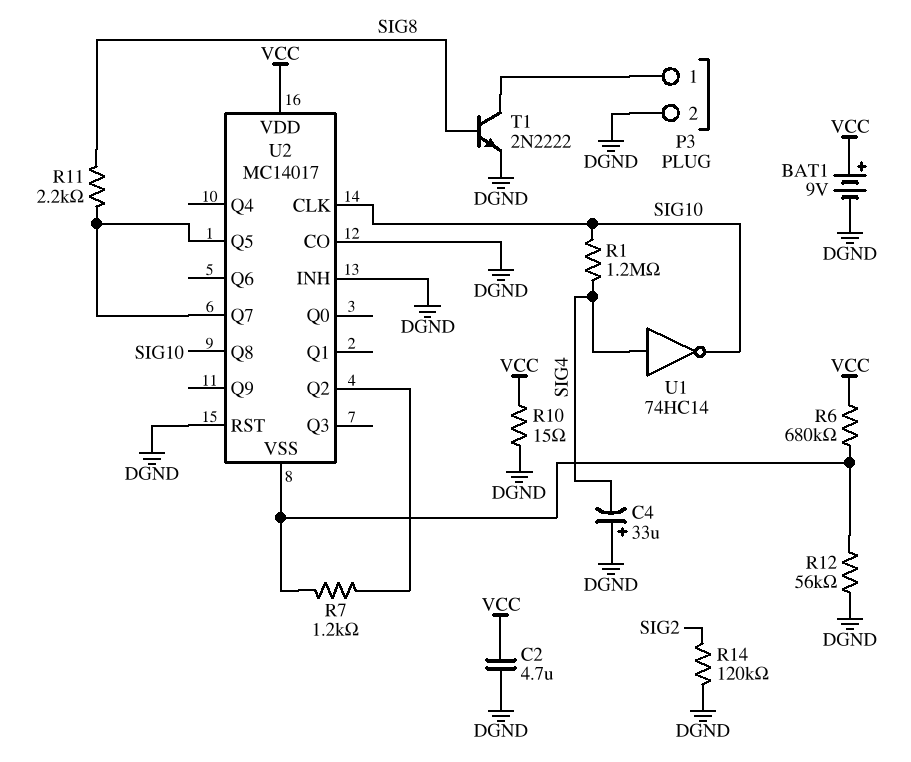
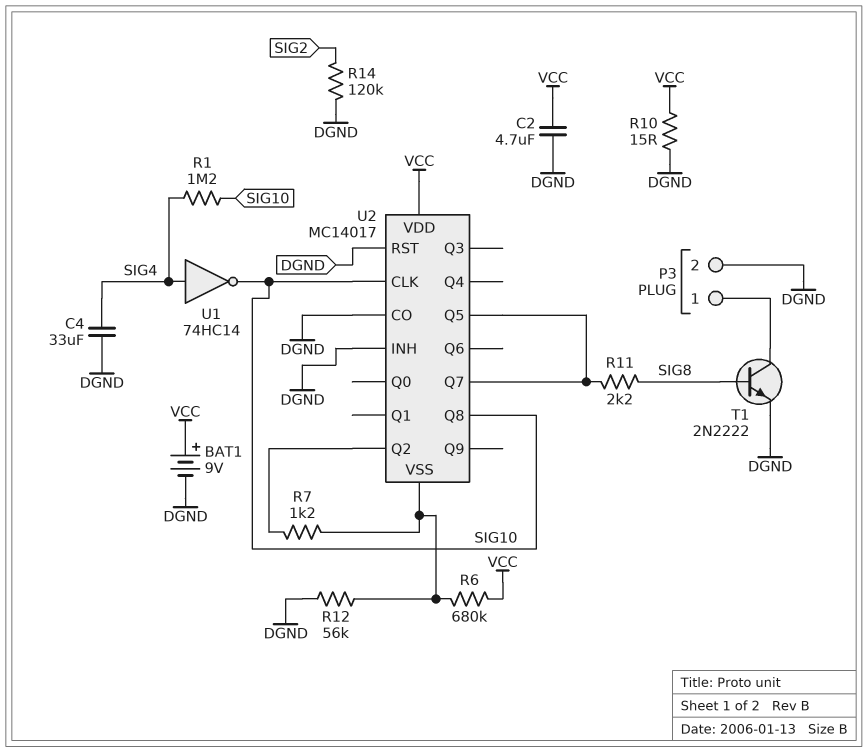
C4: 33uF (plus DGND, minus SIG4) -> 33uF (DGND, SIG4)

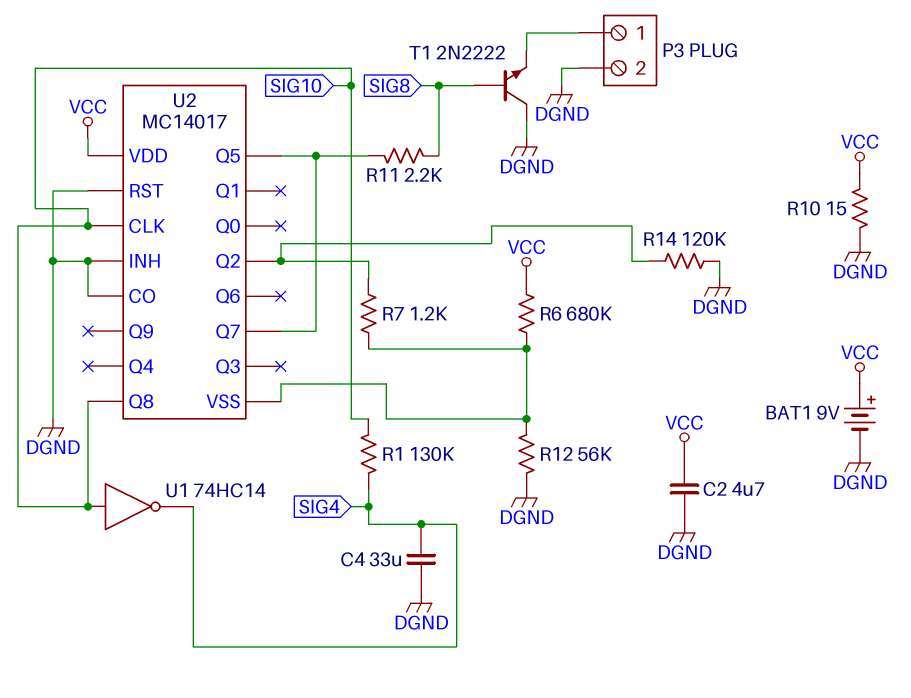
R1: 1.2M (SIG4, SIG10) -> 130k (SIG4, SIG10)
R14: 120k (DGND, SIG2) -> 120k (DGND, U2/Q2)
T1: NPN 2N2222 (B SIG8, C P3/1, E DGND) -> NPN 2N2222 (B SIG8, C DGND, E P3/1)
U1: NOT 74HC14 (in SIG4, out SIG10) -> NOT 74HC14 (in SIG10, out SIG4)

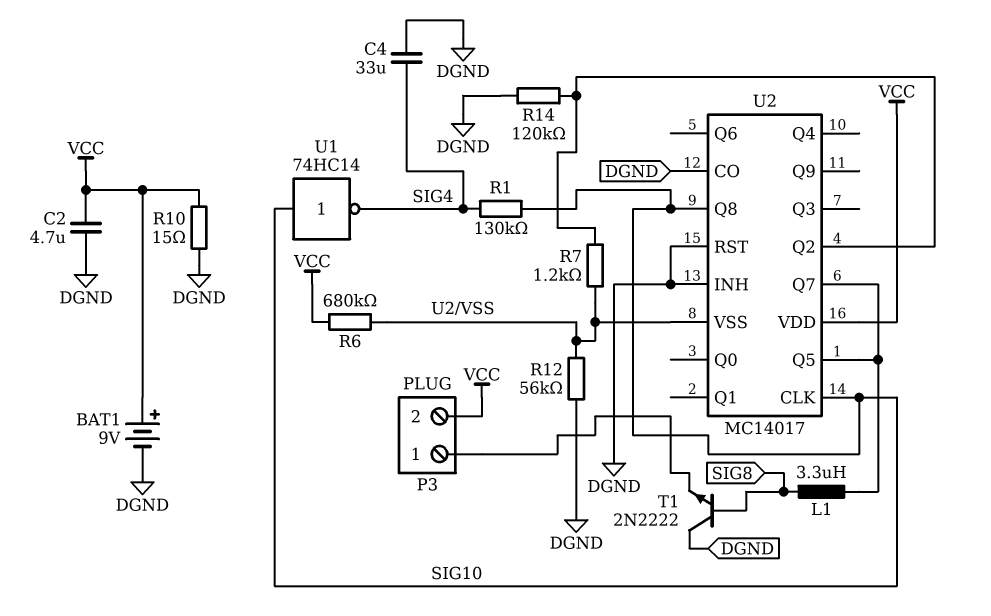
L1: none -> 3.3uH (SIG8, U2/Q5)
P3 pin 2: DGND -> VCC
R11: 2.2k (SIG8, U2/Q5) -> none

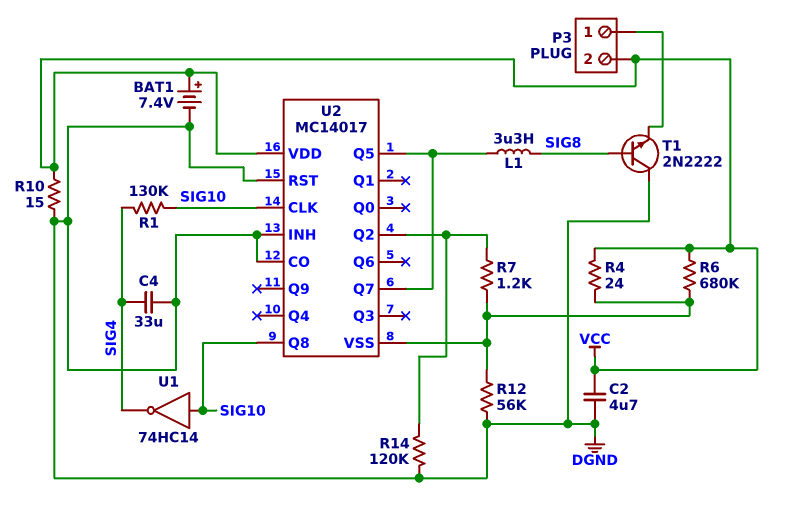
BAT1: 9V (plus VCC, minus DGND) -> 7.4V (plus VCC, minus DGND)
R4: none -> 24 (U2/VSS, VCC)

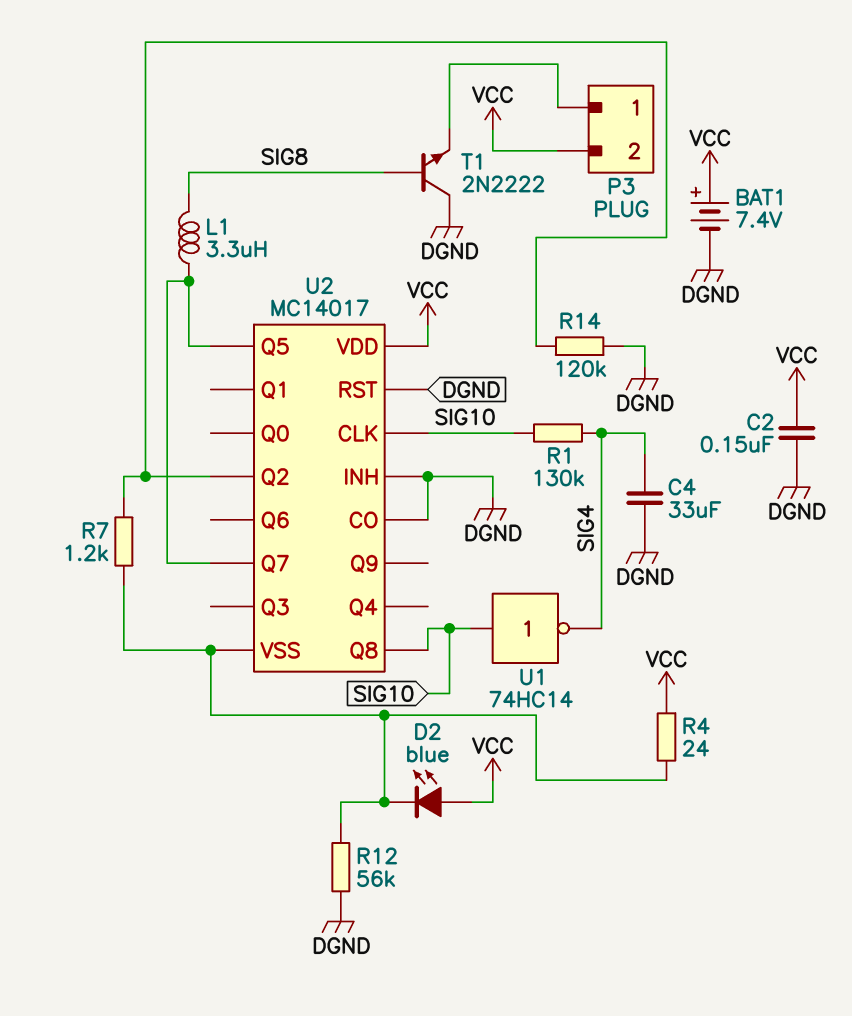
C2: 4.7uF (DGND, VCC) -> 150nF (DGND, VCC)
D2: none -> LED blue (A VCC, K U2/VSS)
R6: 680k (U2/VSS, VCC) -> none
R10: 15 (DGND, VCC) -> none

